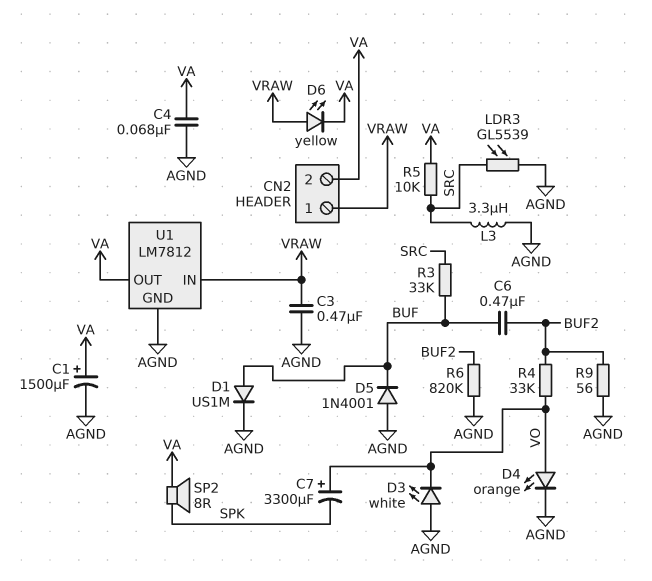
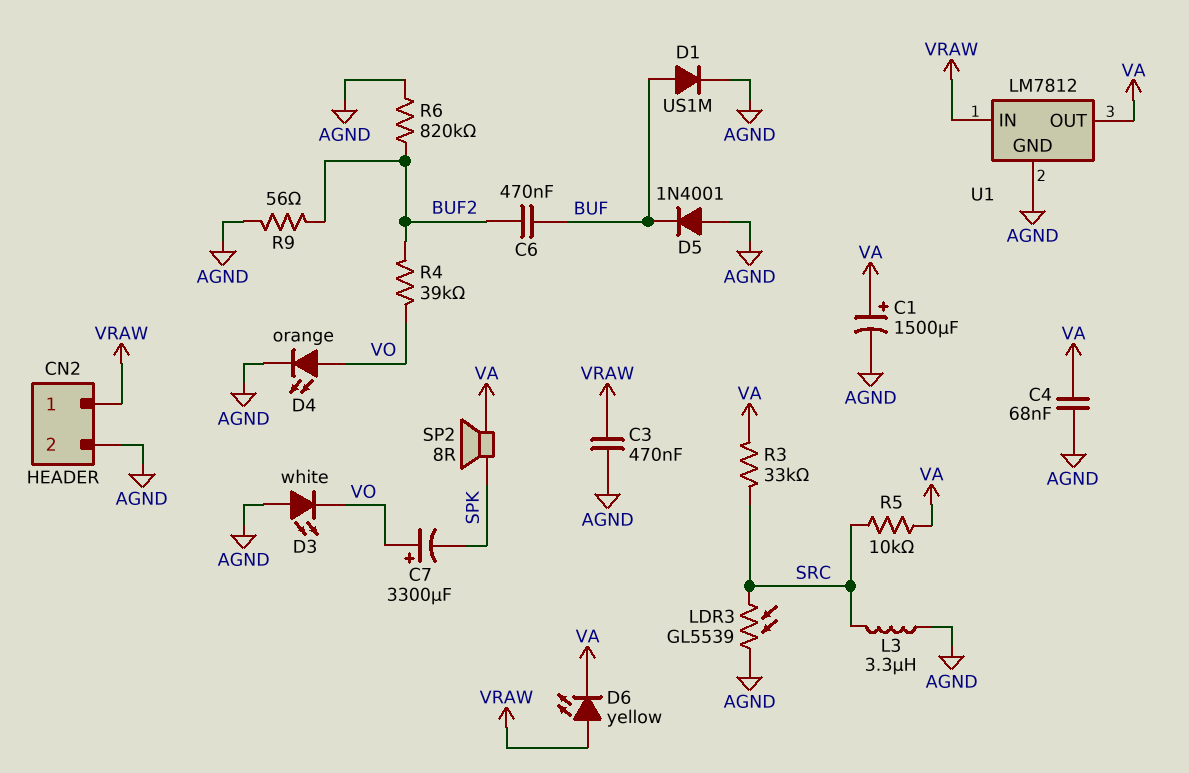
CN2 pin 2: VA -> AGND
R3: 33k (BUF, SRC) -> 33k (SRC, VA)
R4: 33k (BUF2, VO) -> 39k (BUF2, VO)

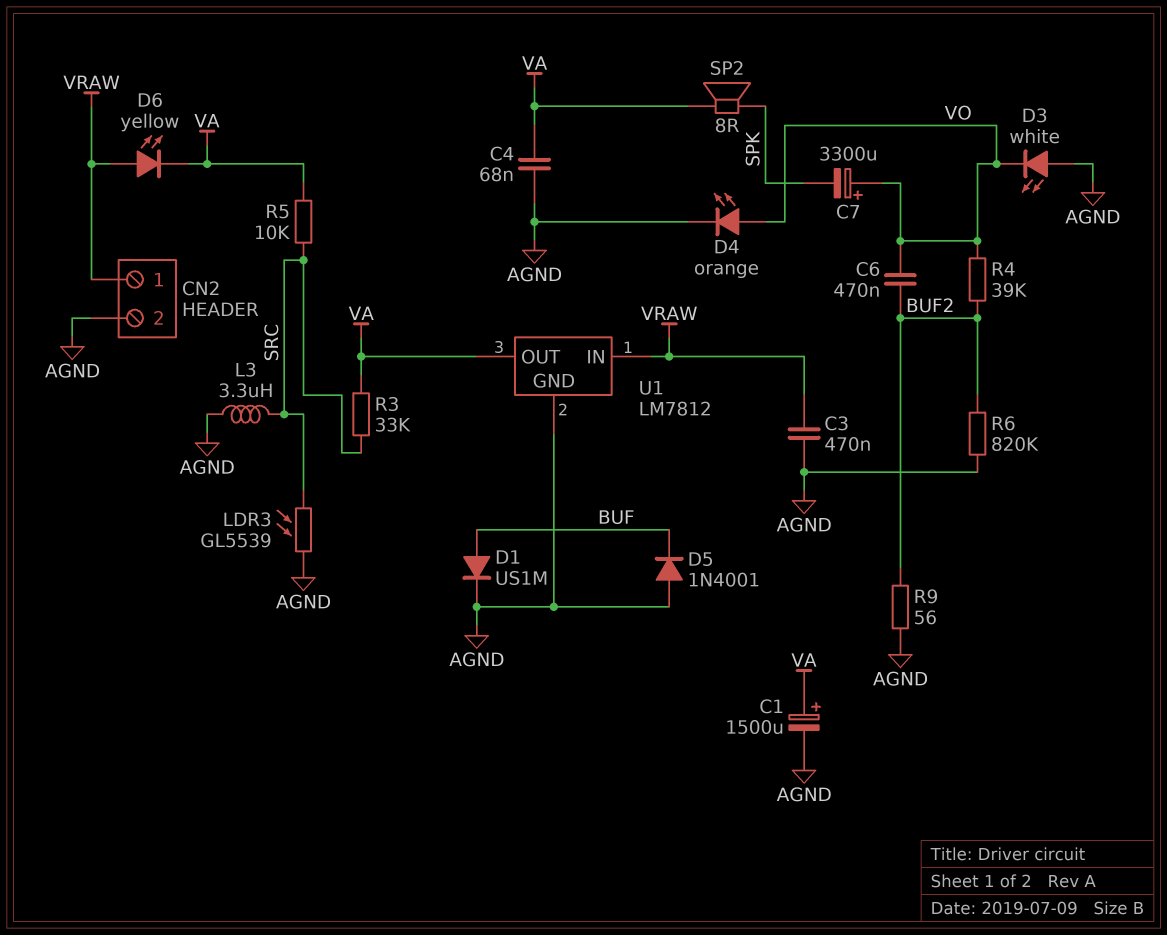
C6: 470nF (BUF, BUF2) -> 470nF (BUF2, VO)

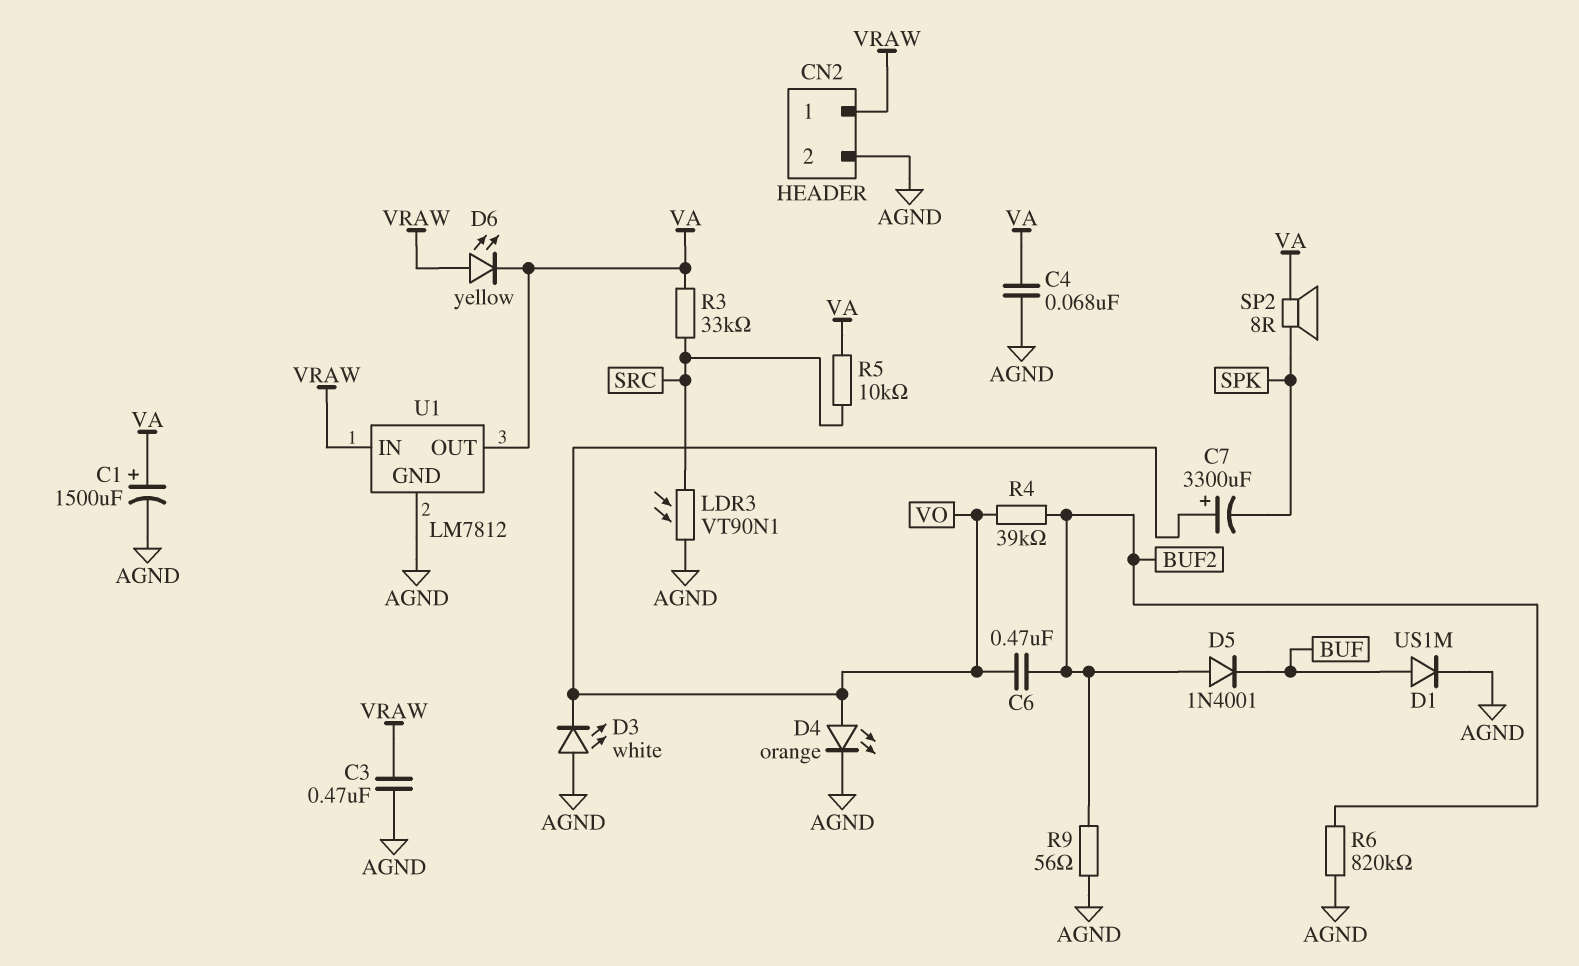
D5: diode 1N4001 (A AGND, K BUF) -> diode 1N4001 (A BUF2, K BUF)
L3: 3.3uH (AGND, SRC) -> none
LDR3: GL5539 (AGND, SRC) -> VT90N1 (AGND, SRC)

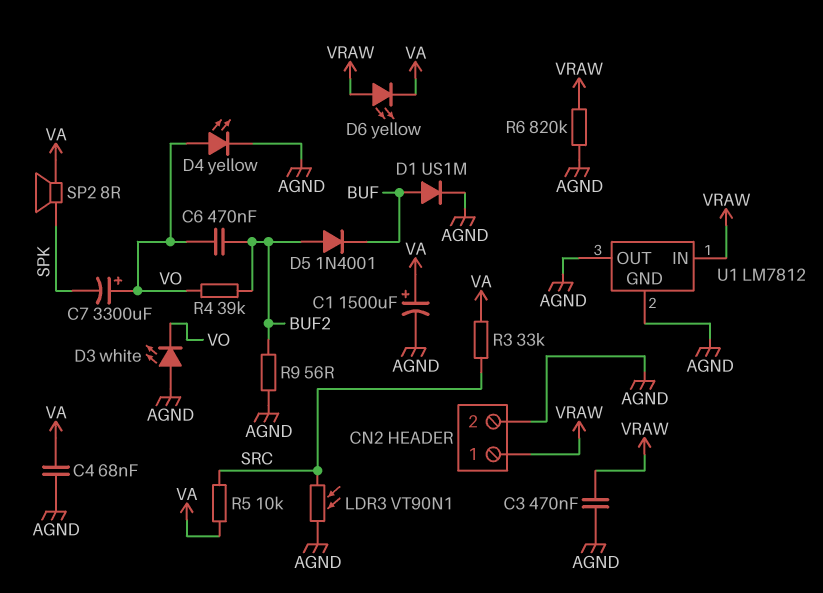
D4: LED orange (A VO, K AGND) -> LED yellow (A VO, K AGND)
R6: 820k (AGND, BUF2) -> 820k (AGND, VRAW)
U1 pin OUT: VA -> AGND

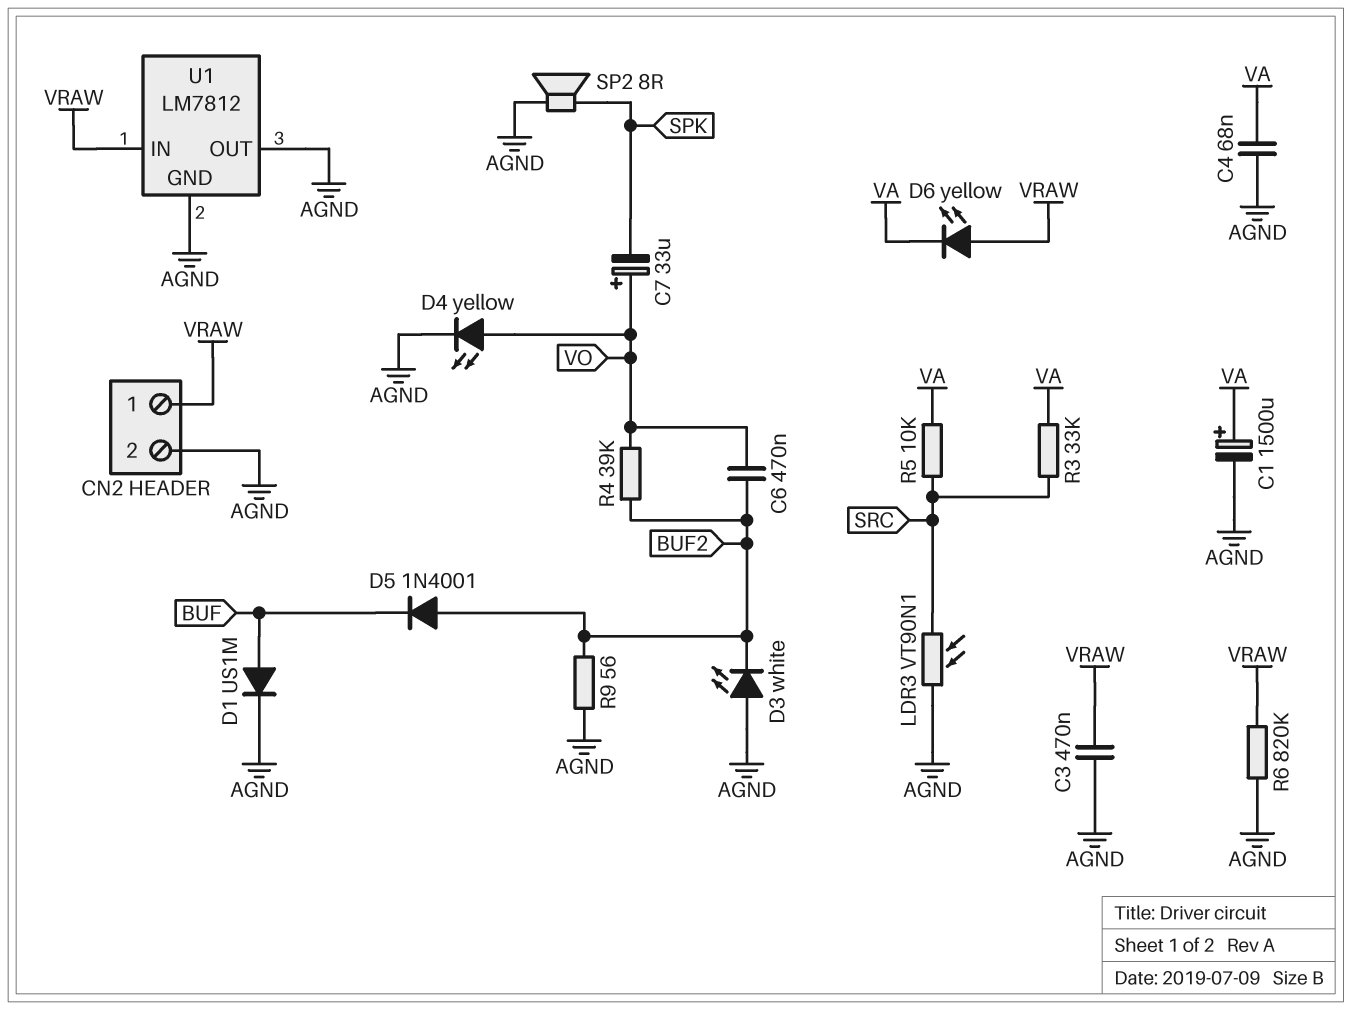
C7: 3300uF (plus VO, minus SPK) -> 33uF (plus VO, minus SPK)
D3: LED white (A AGND, K VO) -> LED white (A AGND, K BUF2)
SP2: speaker 8R (SPK, VA) -> speaker 8R (AGND, SPK)

